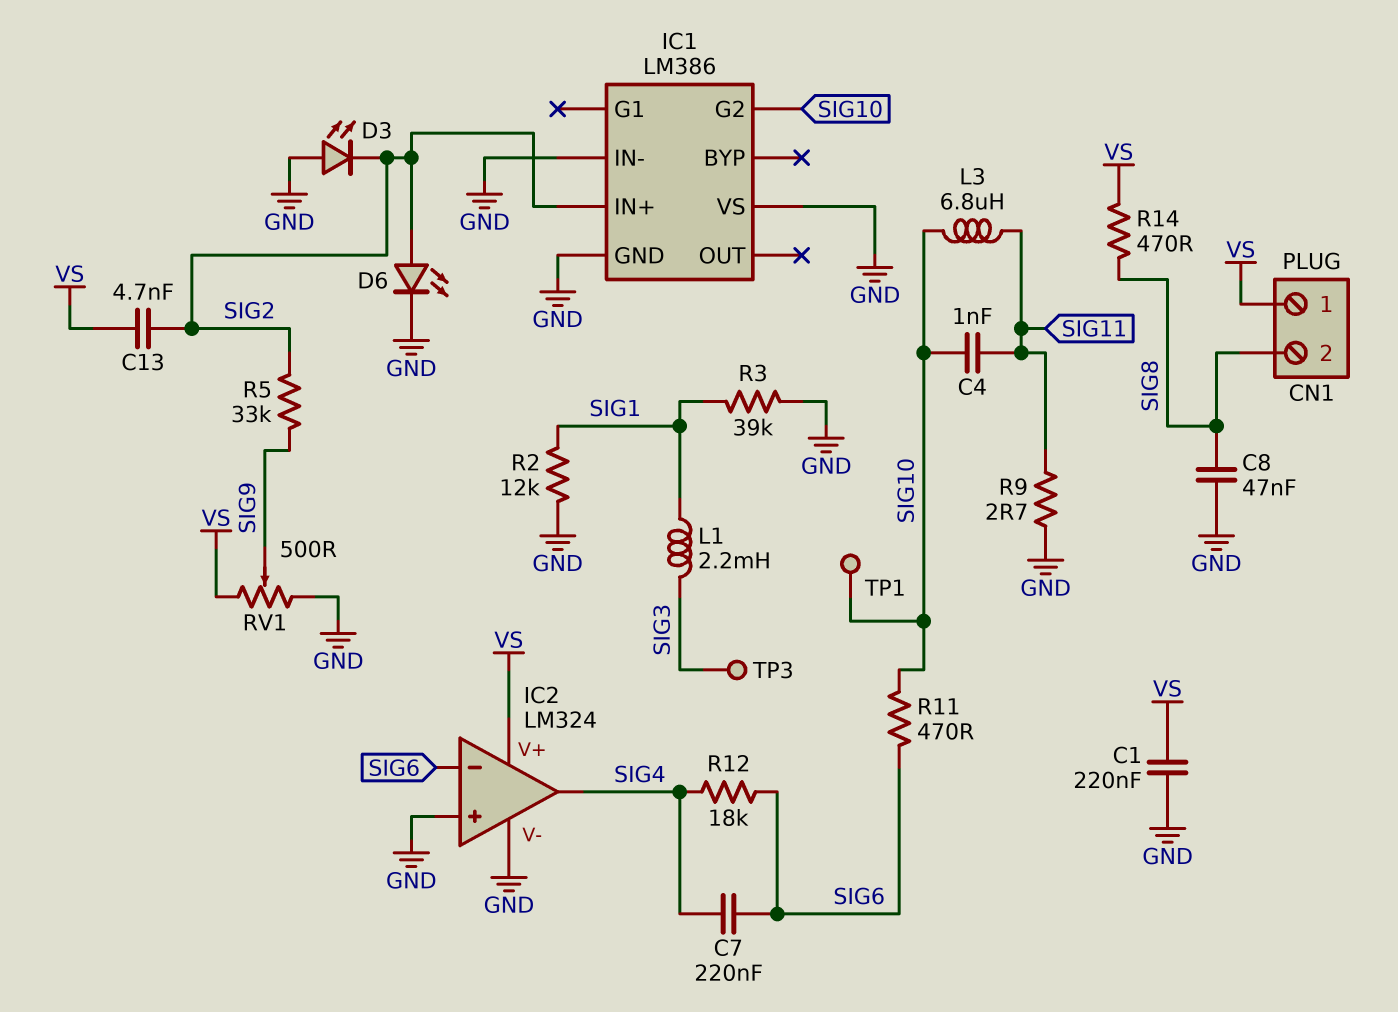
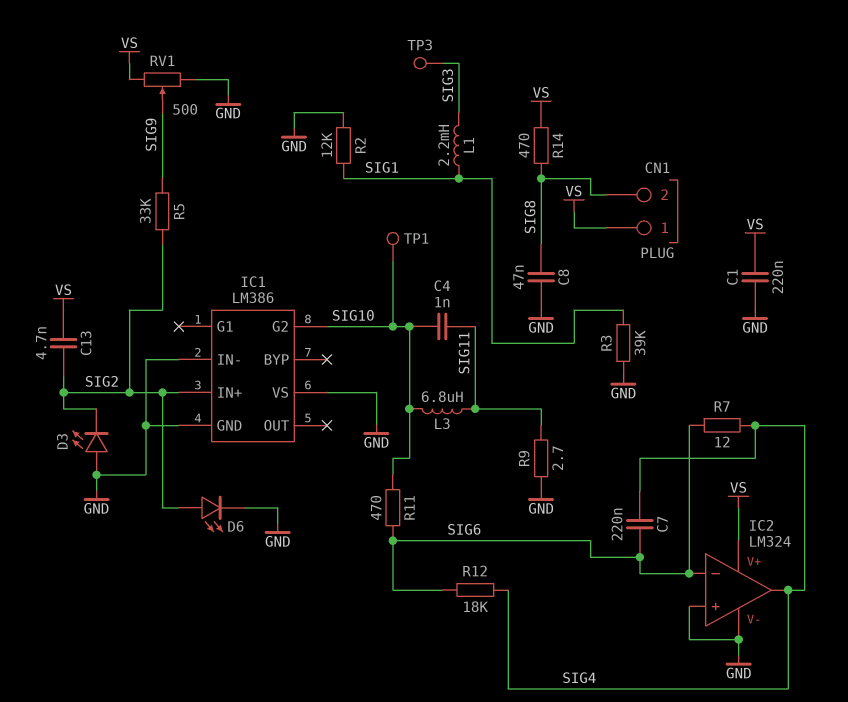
R7: none -> 12 (SIG4, SIG6)

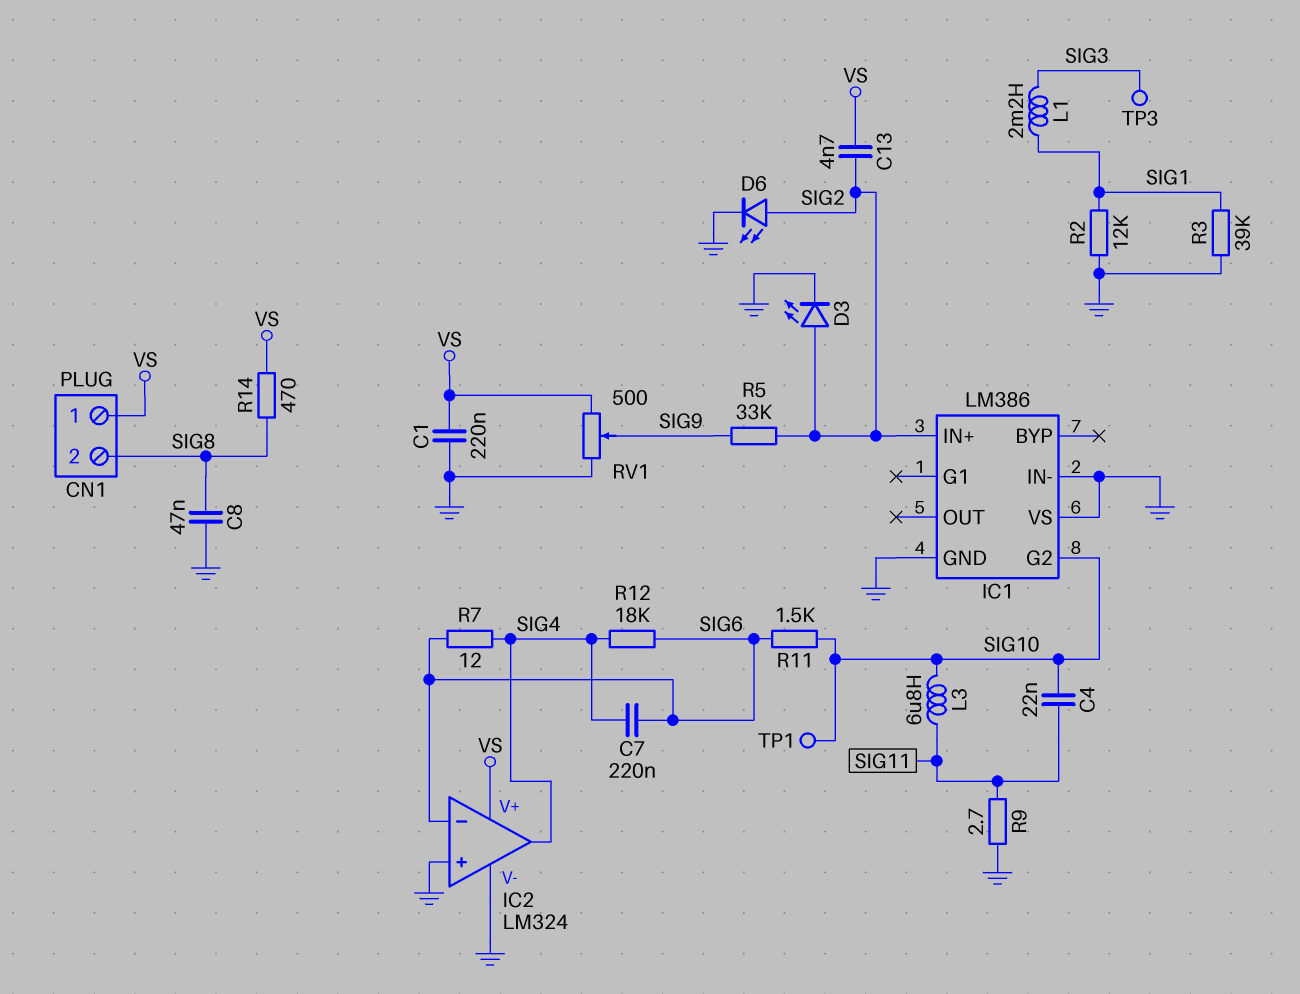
C4: 1nF (SIG10, SIG11) -> 22nF (SIG10, SIG11)
D3: LED (A GND, K SIG2) -> LED (A SIG2, K GND)
R11: 470 (SIG6, SIG10) -> 1.5k (SIG6, SIG10)

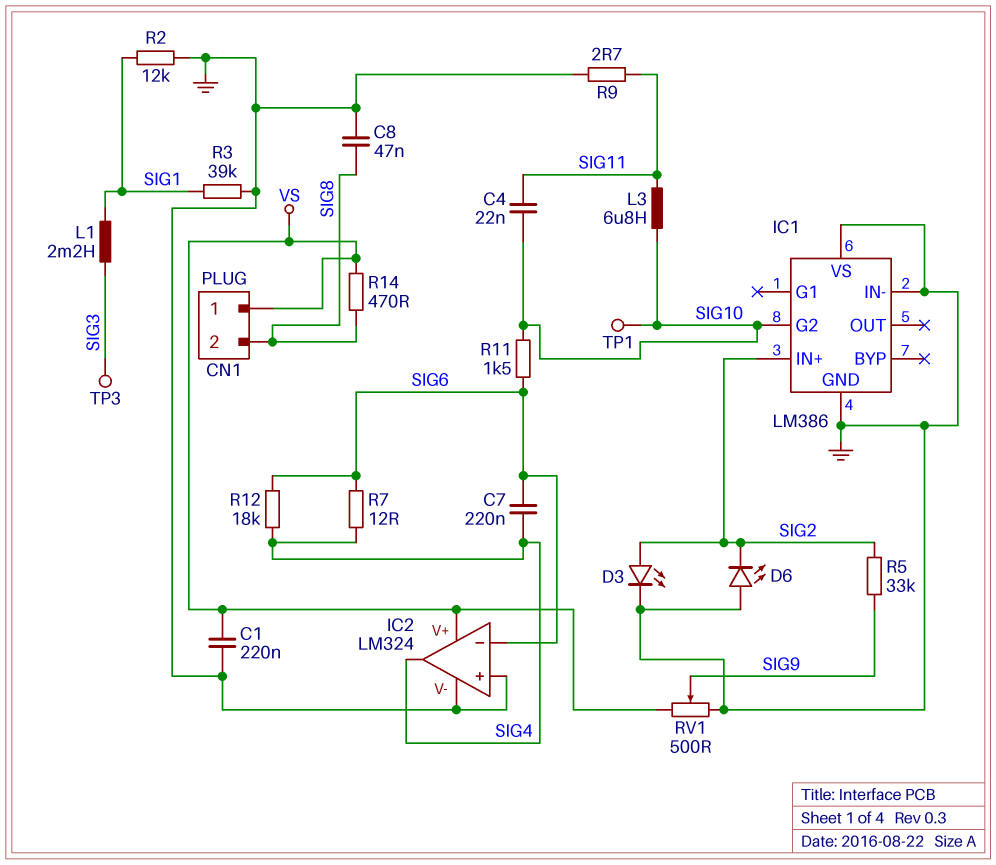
C13: 4.7nF (SIG2, VS) -> none
D6: LED (A SIG2, K GND) -> LED (A GND, K SIG2)

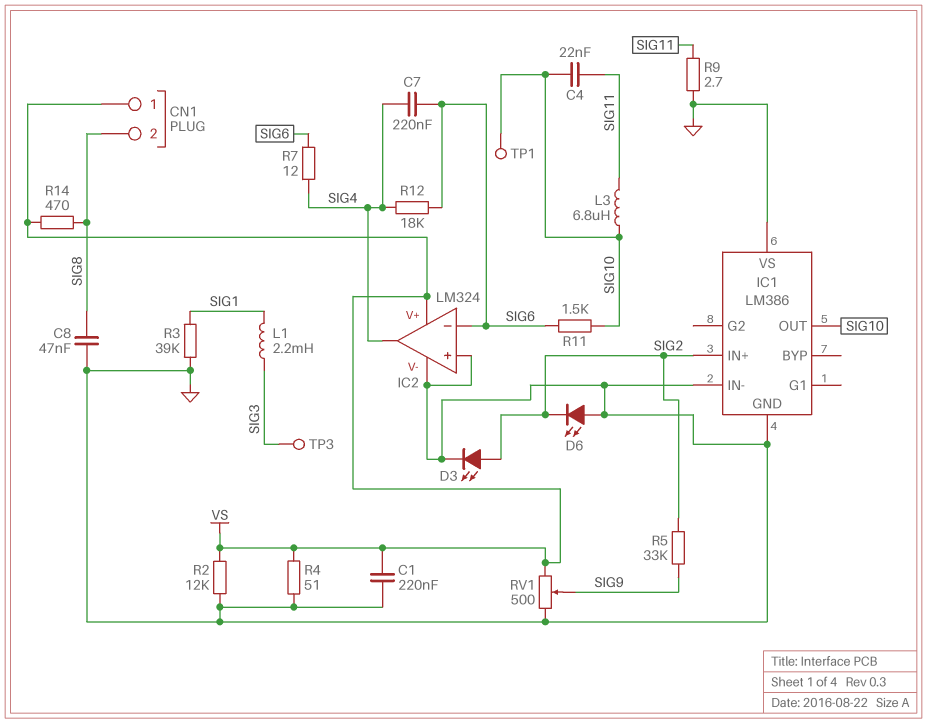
IC1 pin G2: SIG10 -> none
IC1 pin OUT: none -> SIG10
R2: 12k (GND, SIG1) -> 12k (GND, VS)
R4: none -> 51 (GND, VS)

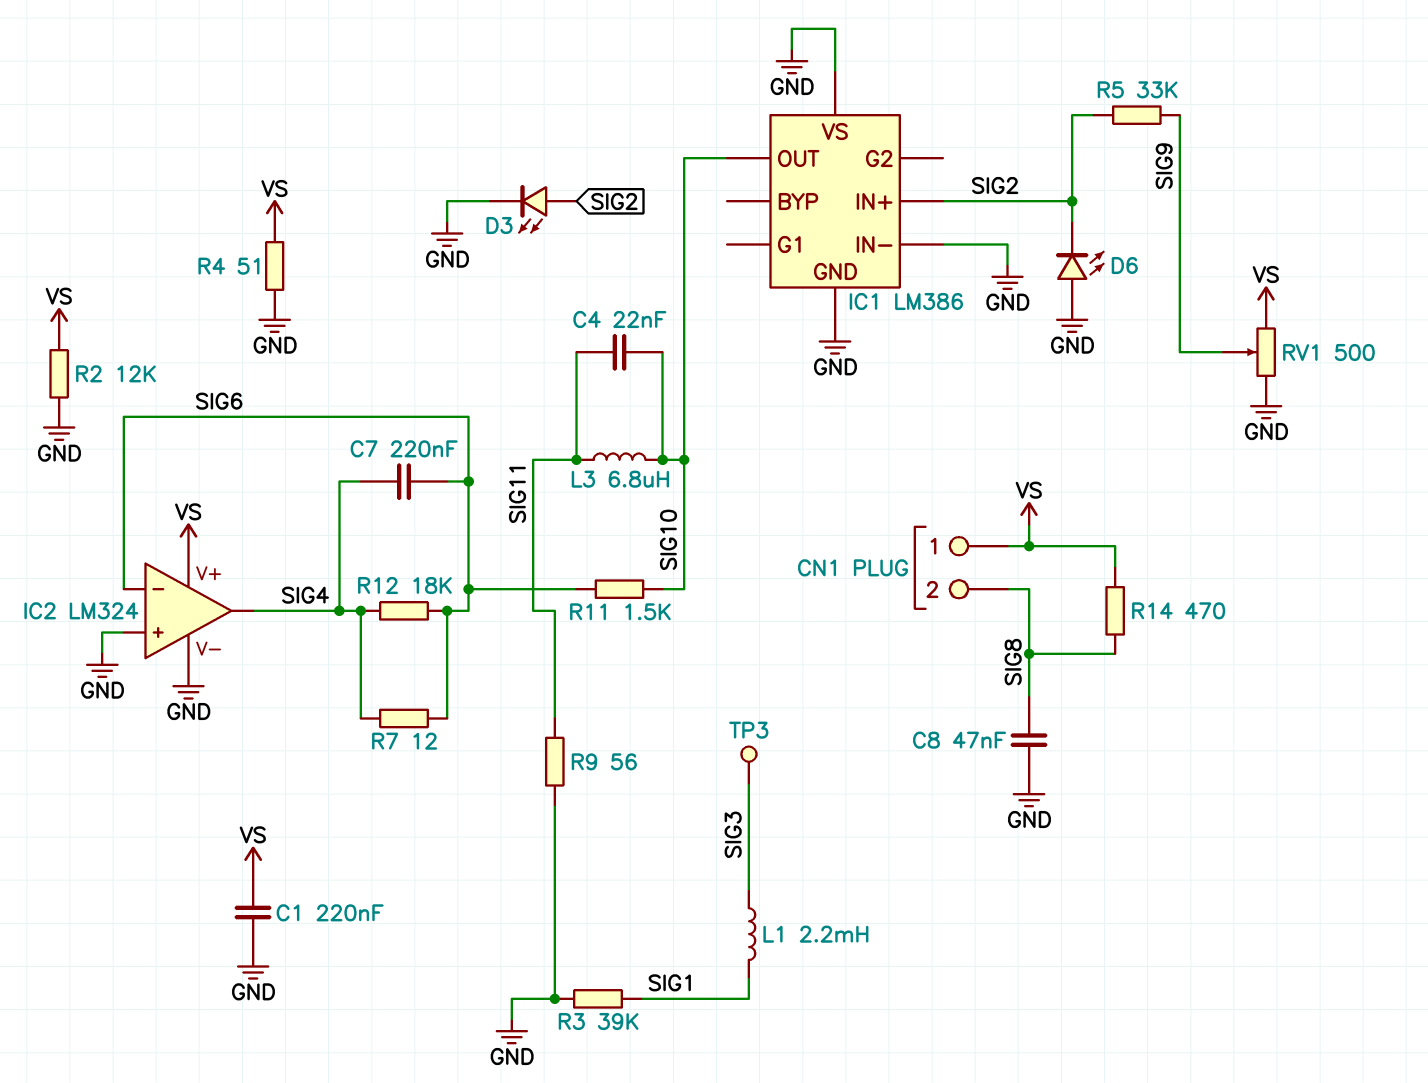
R9: 2.7 (GND, SIG11) -> 56 (GND, SIG11)
TP1: test point (SIG10) -> none

